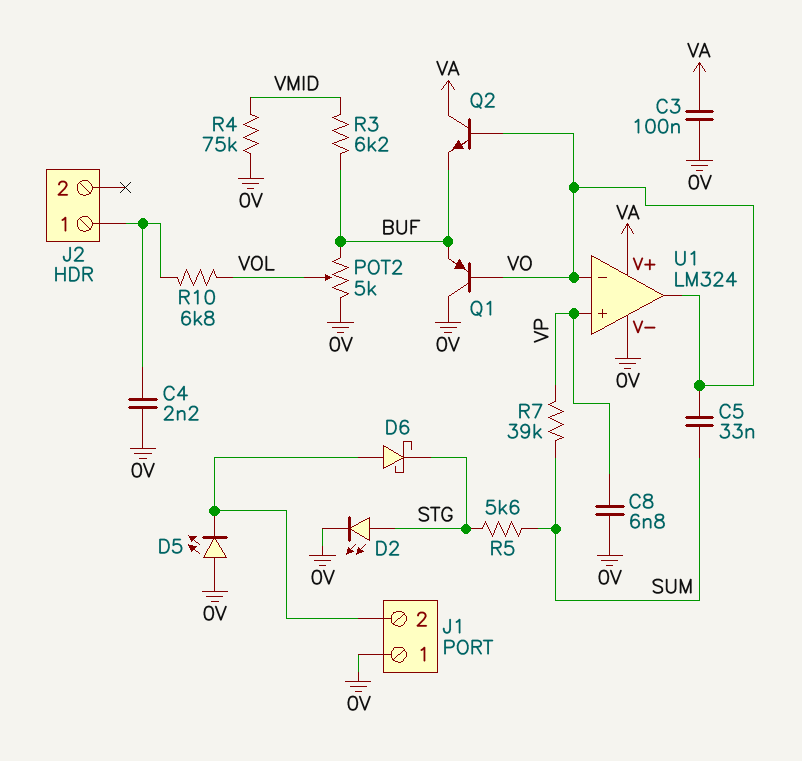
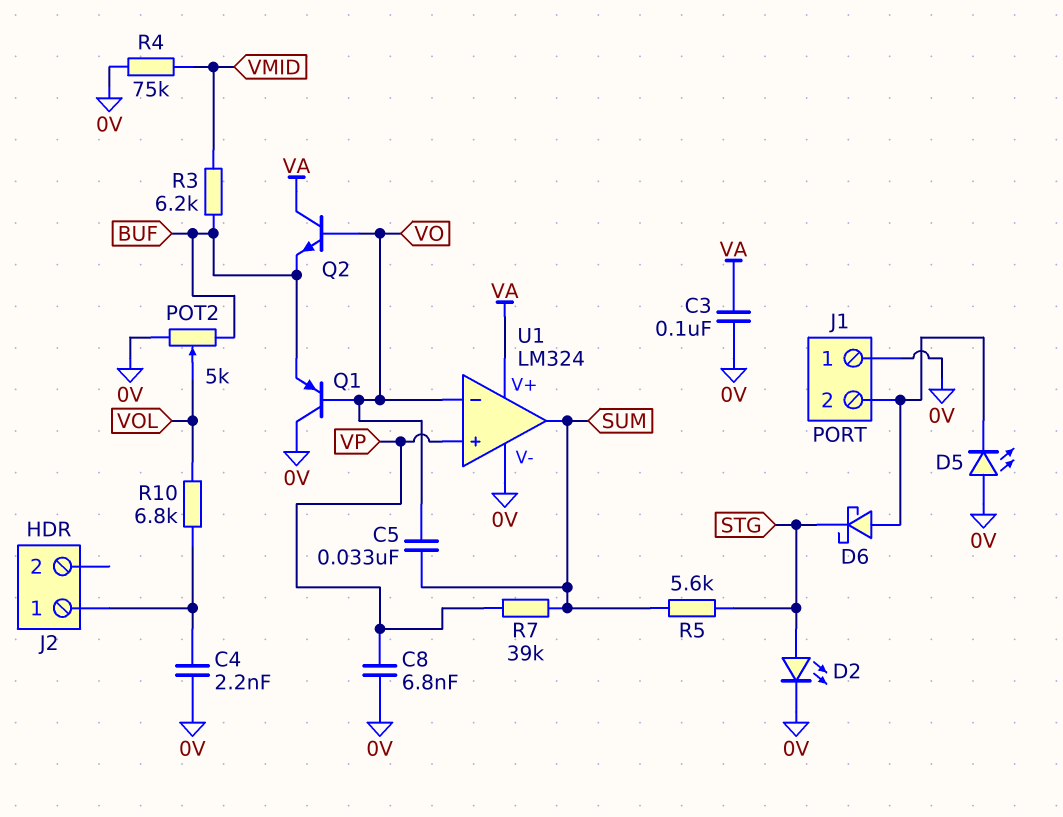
U1 pin out: VO -> SUM

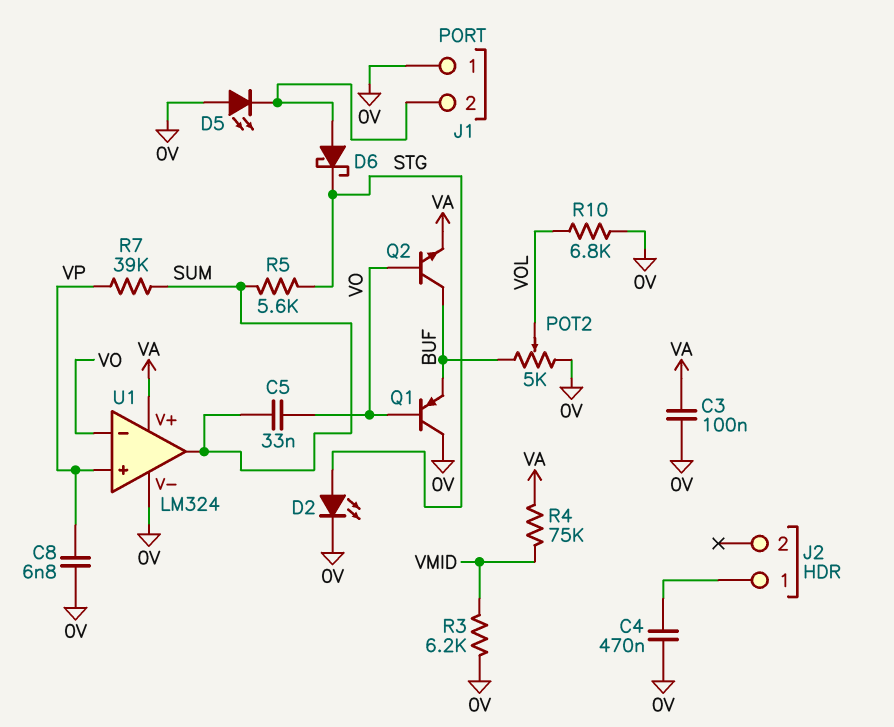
C4: 2.2nF (0V, J2/1) -> 470nF (0V, J2/1)
Q2: NPN (B VO, C VA, E BUF) -> NPN (B VO, C BUF, E VA)
R3: 6.2k (BUF, VMID) -> 6.2k (0V, VMID)
R4: 75k (0V, VMID) -> 75k (VA, VMID)
R10: 6.8k (J2/1, VOL) -> 6.8k (0V, VOL)

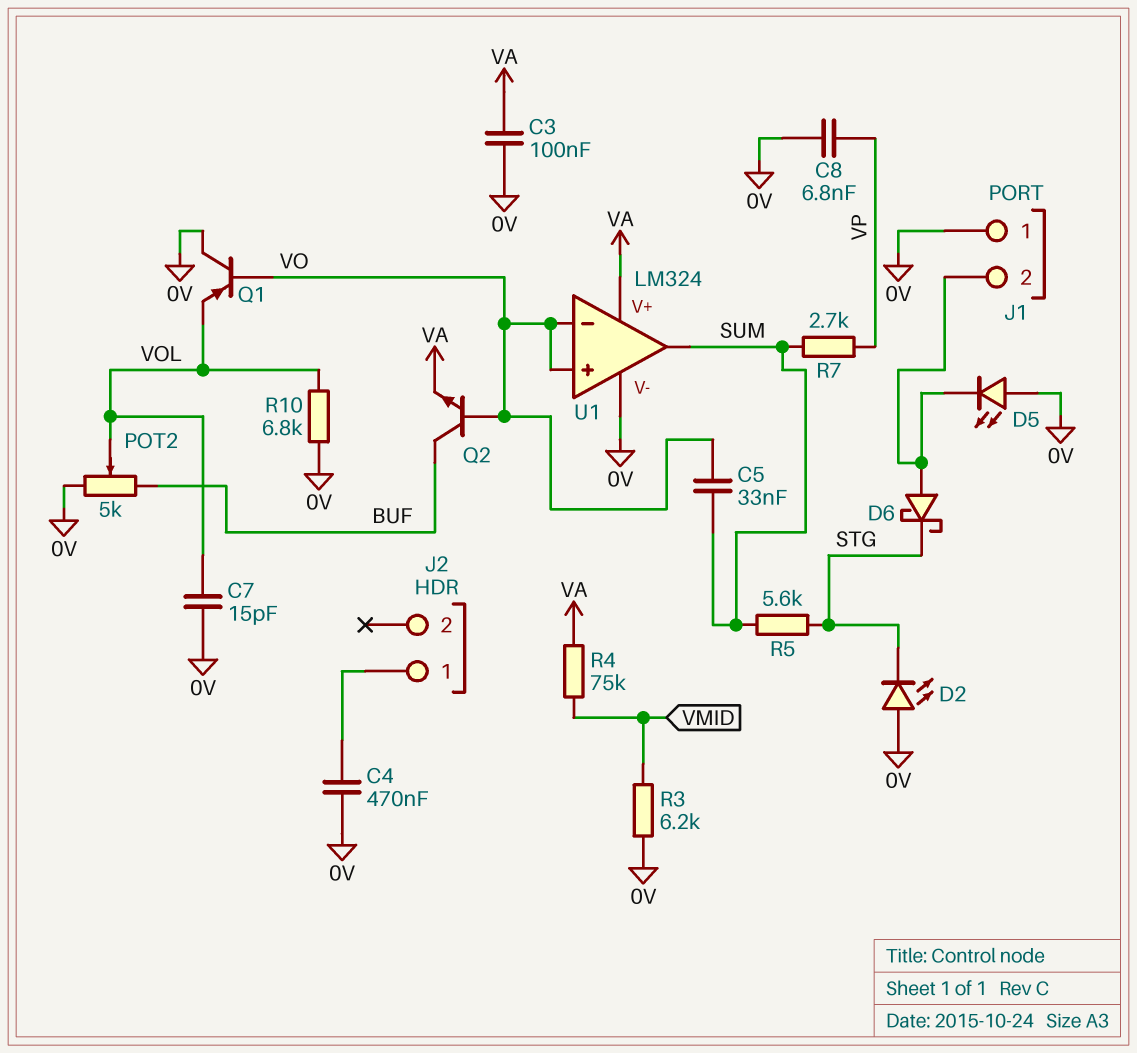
C7: none -> 15pF (0V, VOL)
D2: LED (A STG, K 0V) -> LED (A 0V, K STG)
Q1: PNP (B VO, C 0V, E BUF) -> PNP (B VO, C 0V, E VOL)
R7: 39k (SUM, VP) -> 2.7k (SUM, VP)
U1 pin in+: VP -> VO

